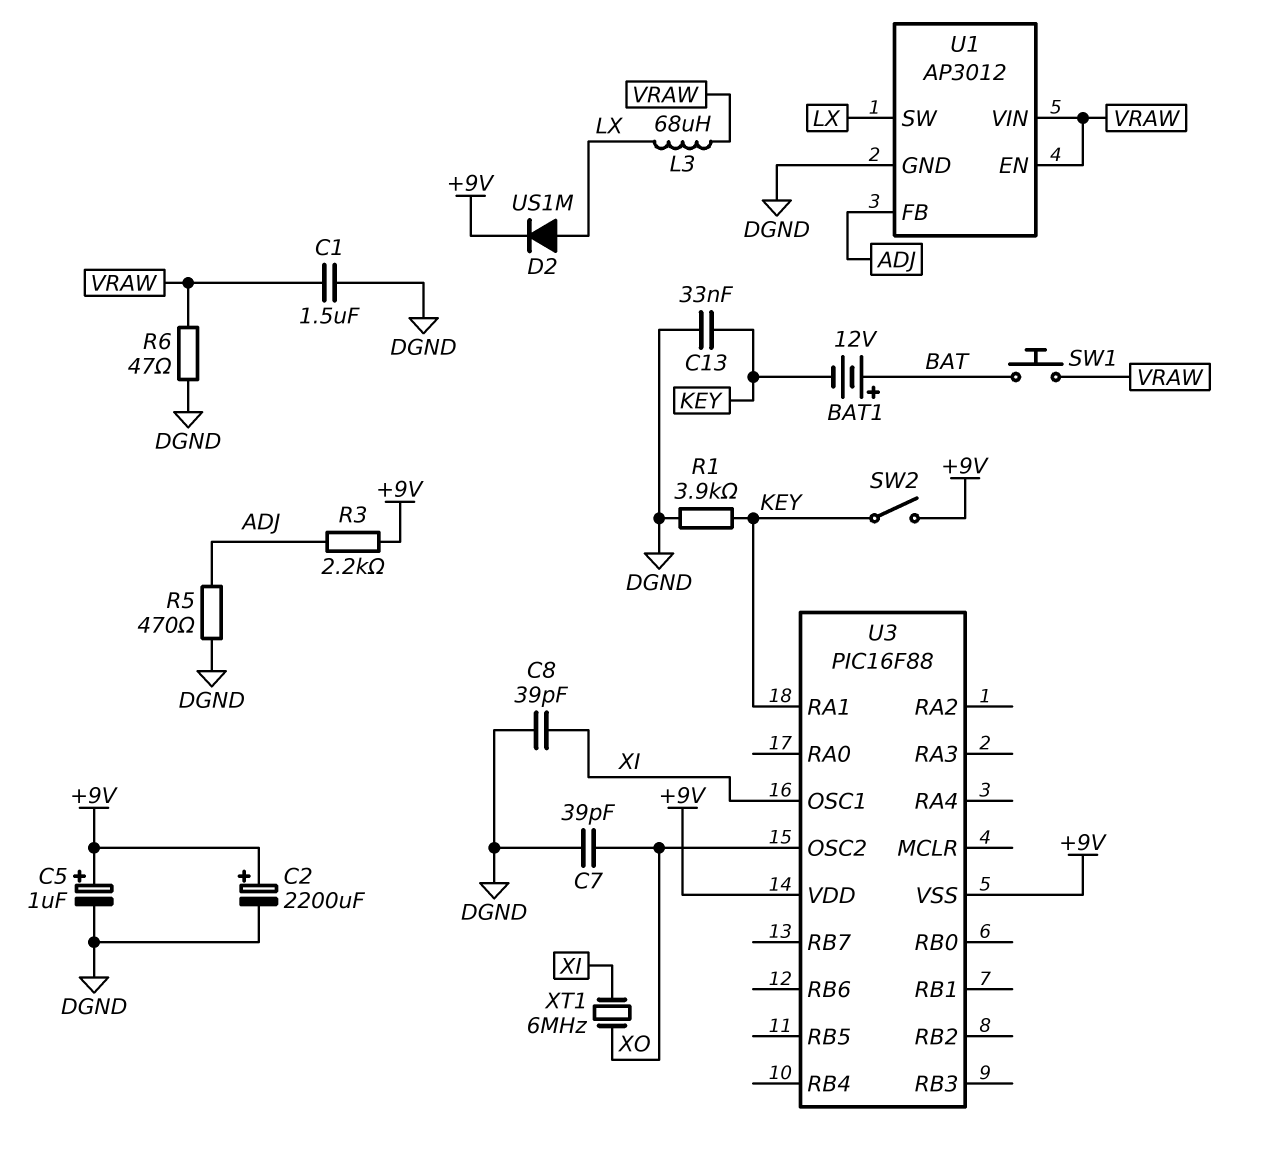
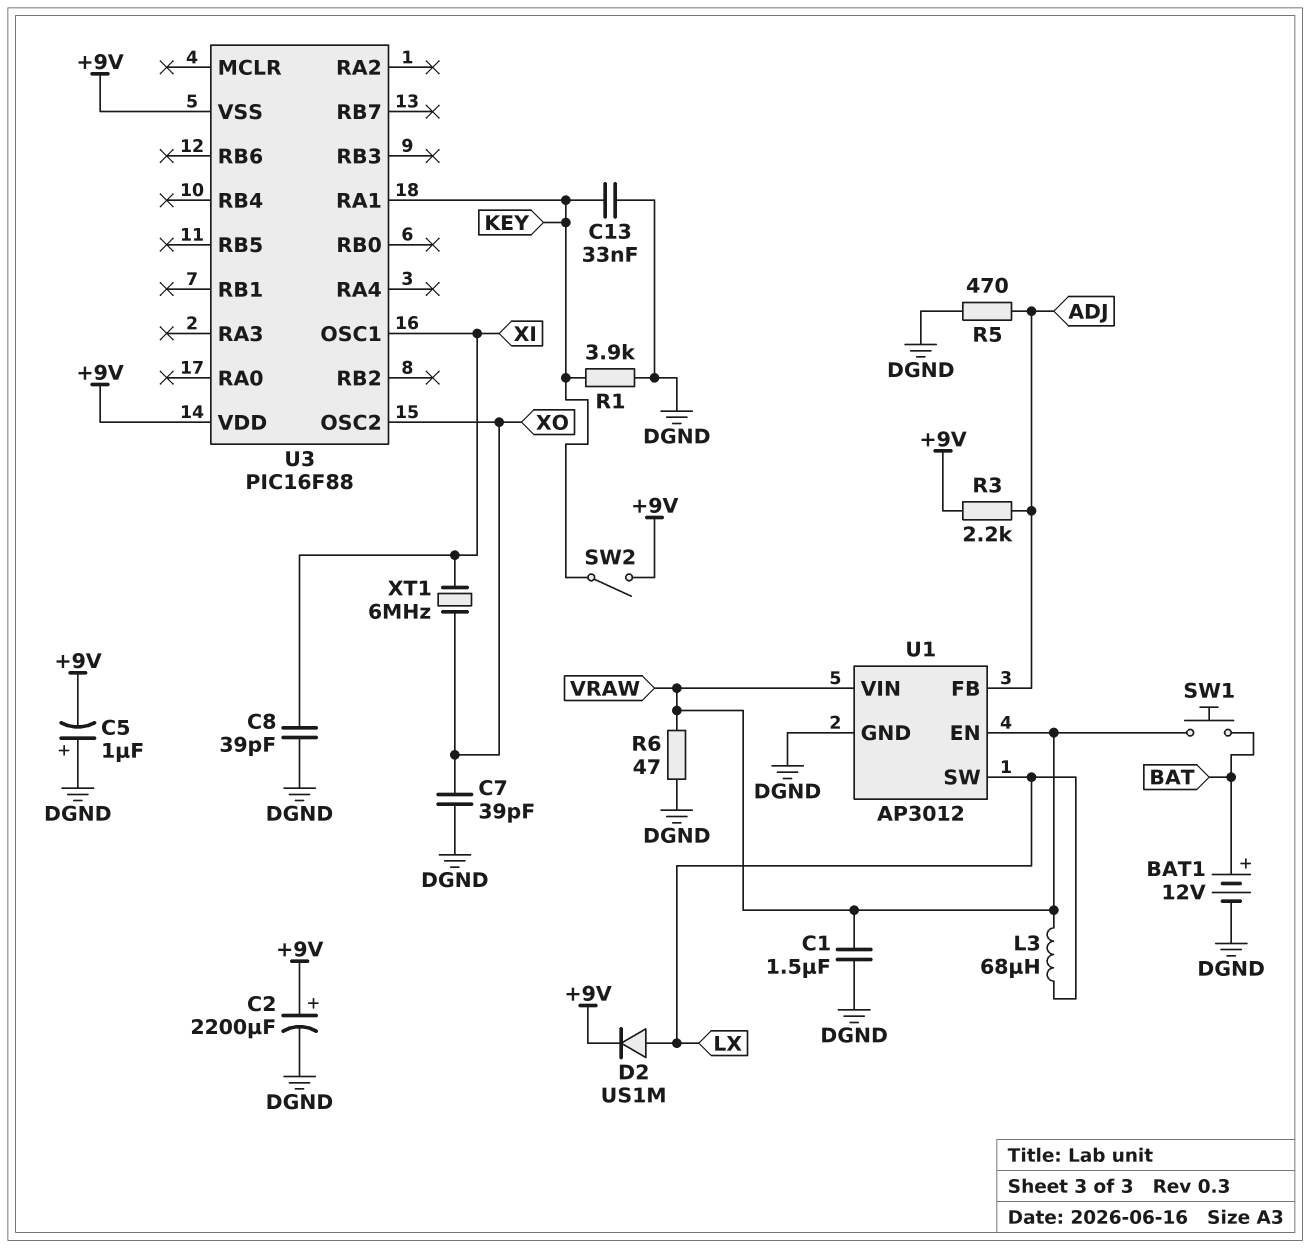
BAT1: 12V (plus BAT, minus KEY) -> 12V (plus BAT, minus DGND)
C5: 1uF (plus +9V, minus DGND) -> 1uF (plus DGND, minus +9V)

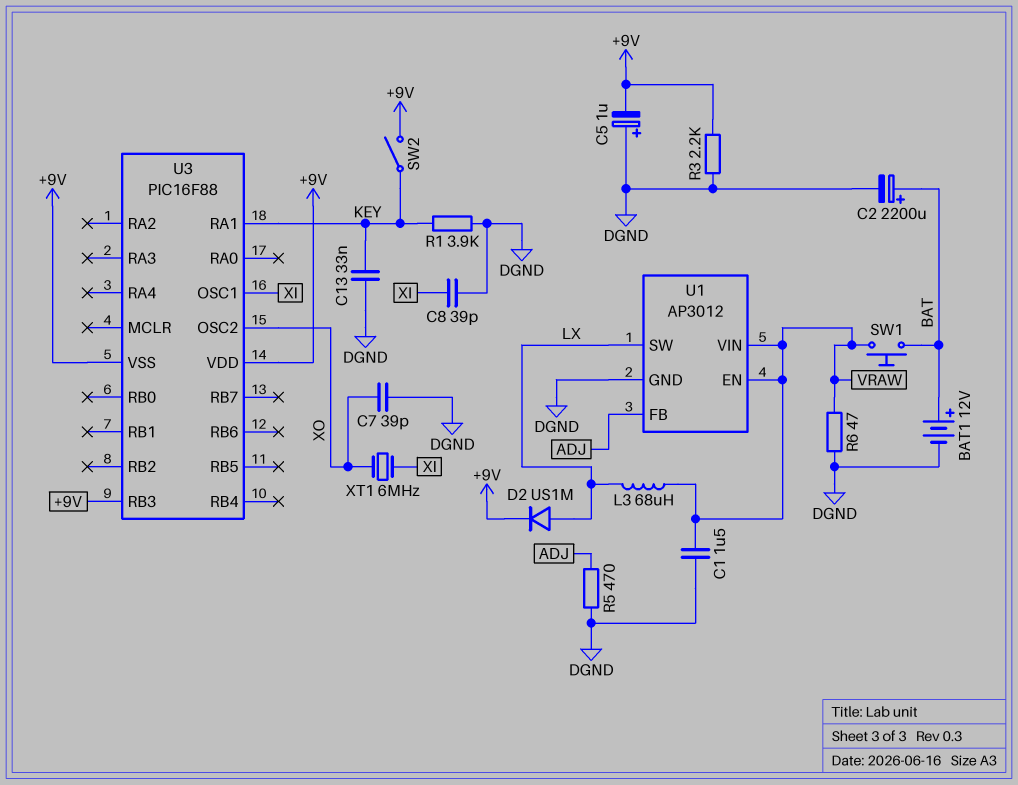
C2: 2200uF (plus +9V, minus DGND) -> 2200uF (plus BAT, minus DGND)
R3: 2.2k (+9V, ADJ) -> 2.2k (+9V, DGND)
U3 pin RB3: none -> +9V

